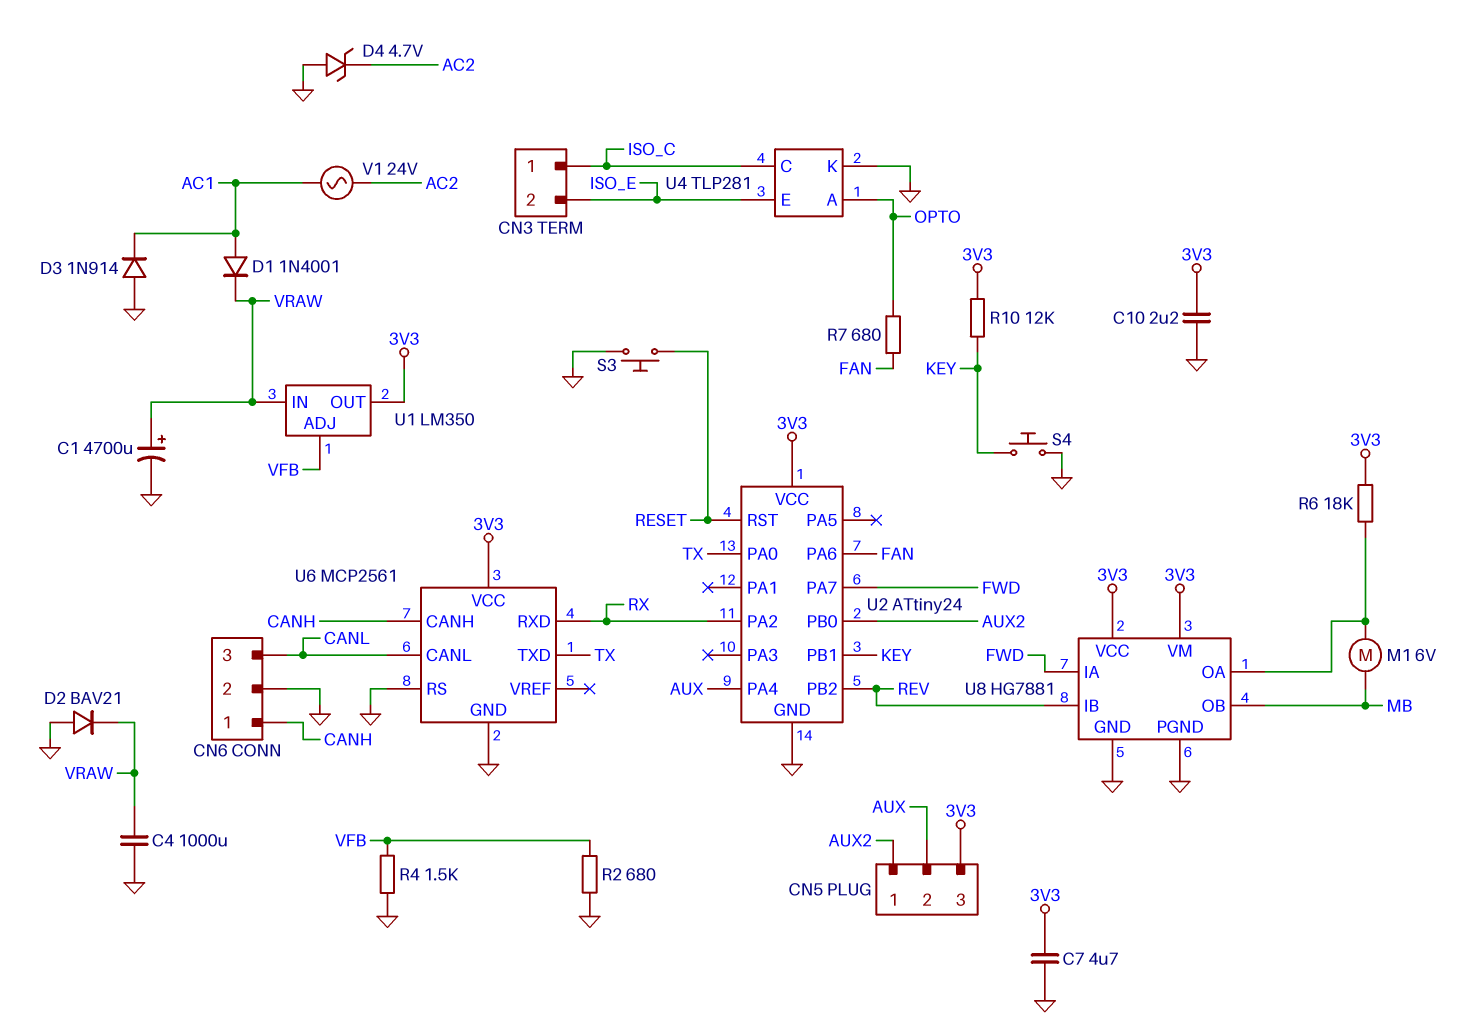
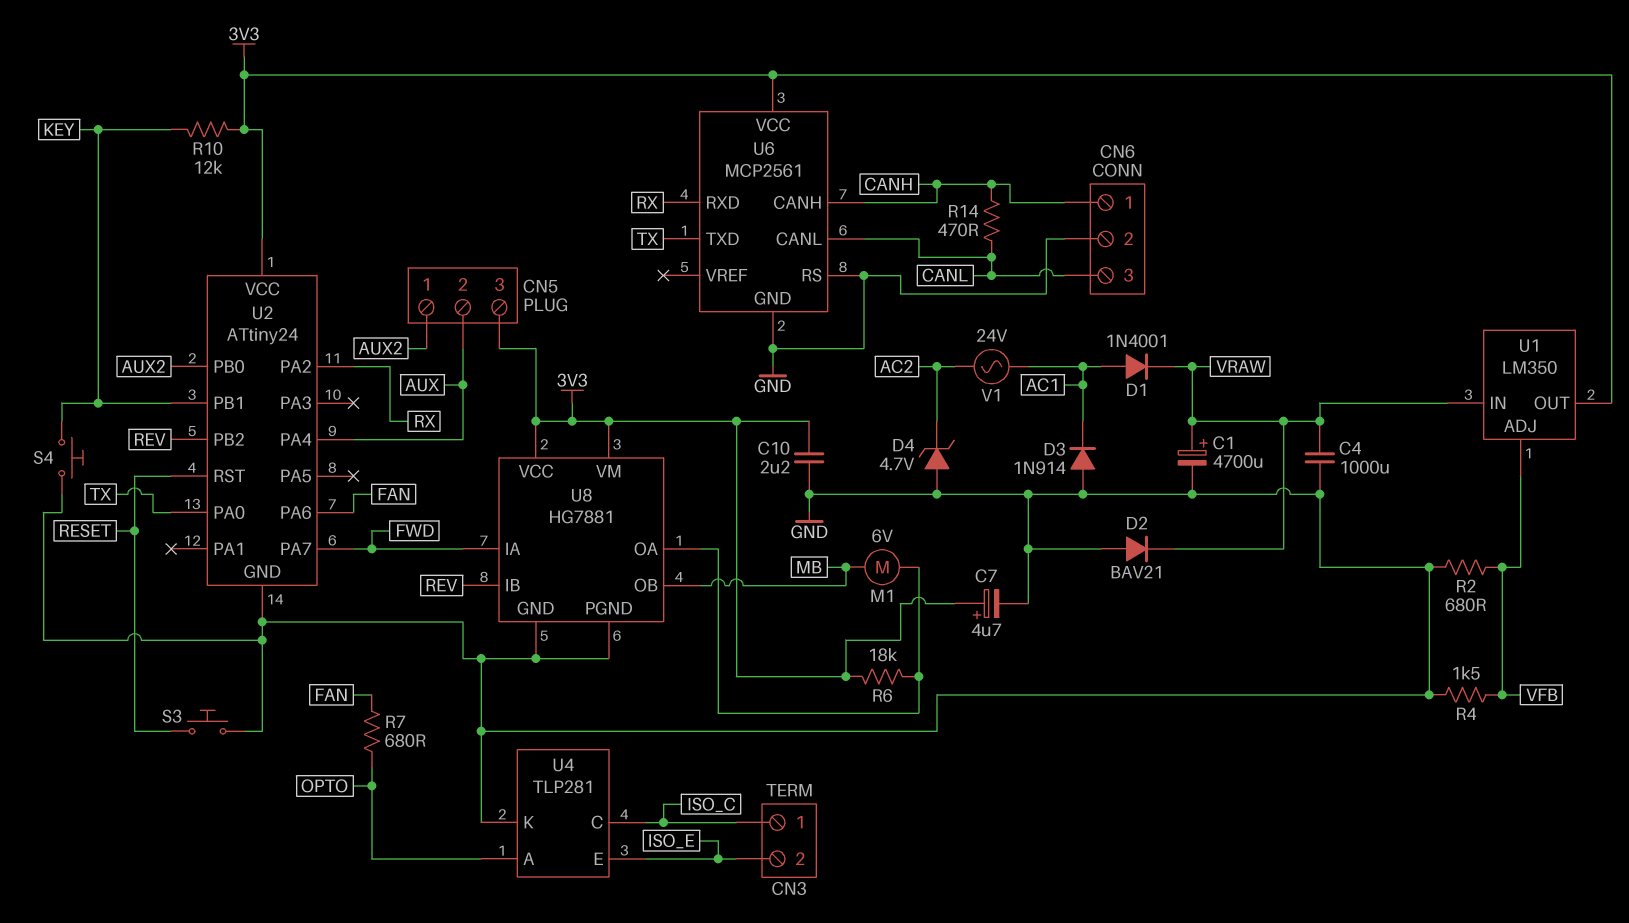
C7: 4.7uF (3V3, GND) -> 4.7uF (plus 3V3, minus GND)
R14: none -> 470 (CANH, CANL)

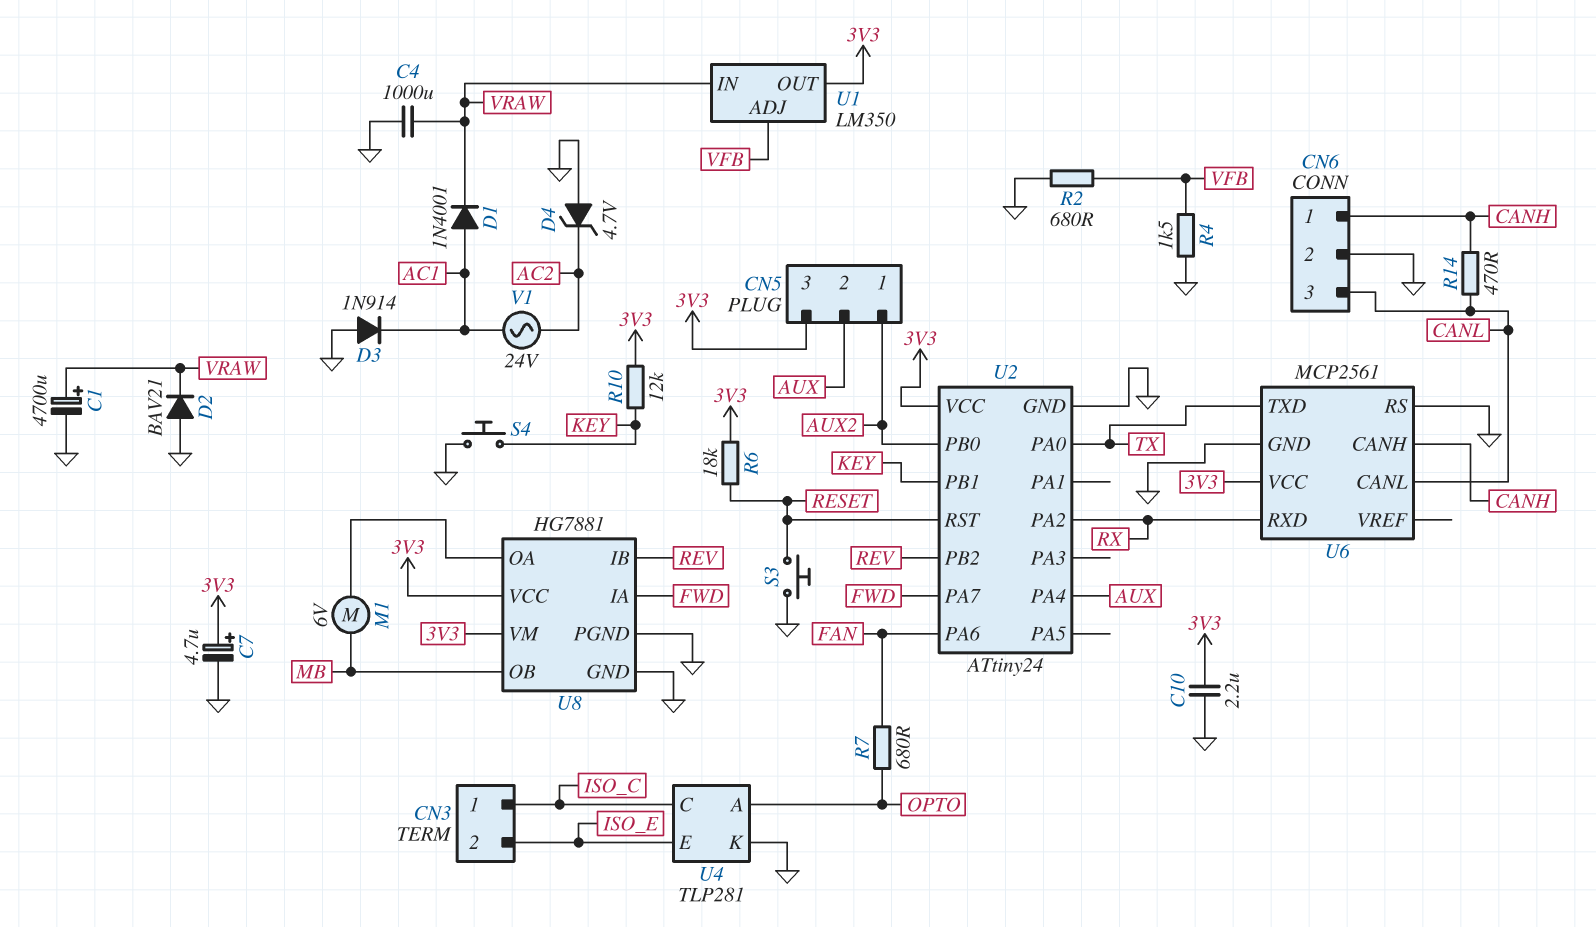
R6: 18k (3V3, U8/OA) -> 18k (3V3, RESET)

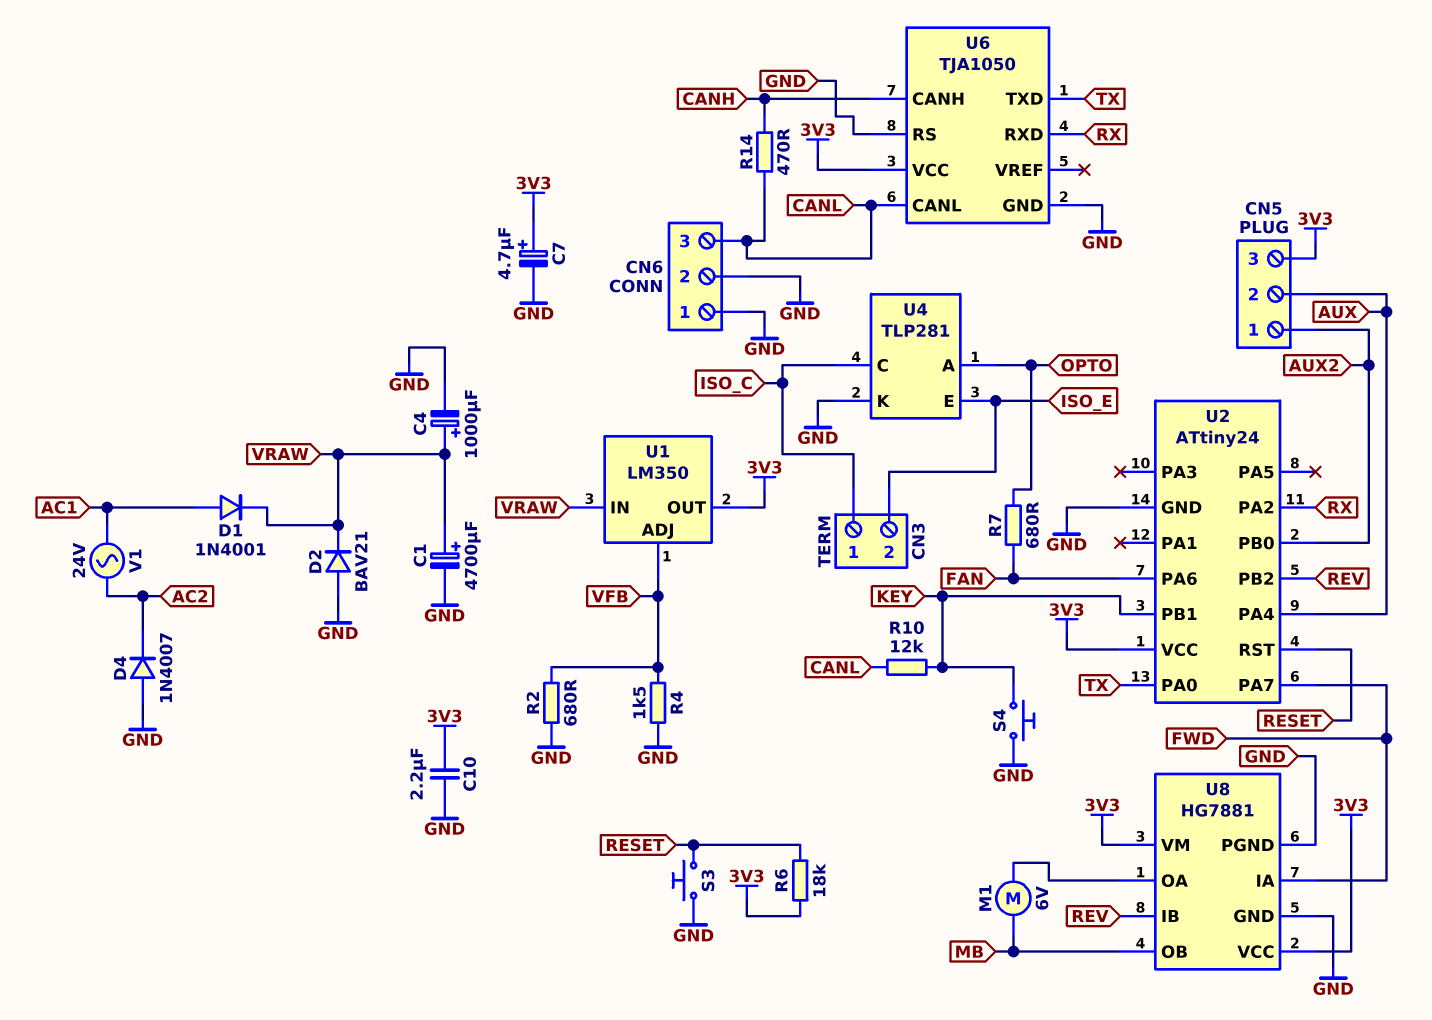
C4: 1000uF (GND, VRAW) -> 1000uF (plus VRAW, minus GND)
CN6 pin 1: CANH -> GND
D3: diode 1N914 (A GND, K AC1) -> none
D4: zener 4.7V (A GND, K AC2) -> diode 1N4007 (A GND, K AC2)
R10: 12k (3V3, KEY) -> 12k (CANL, KEY)
U6: MCP2561 -> TJA1050

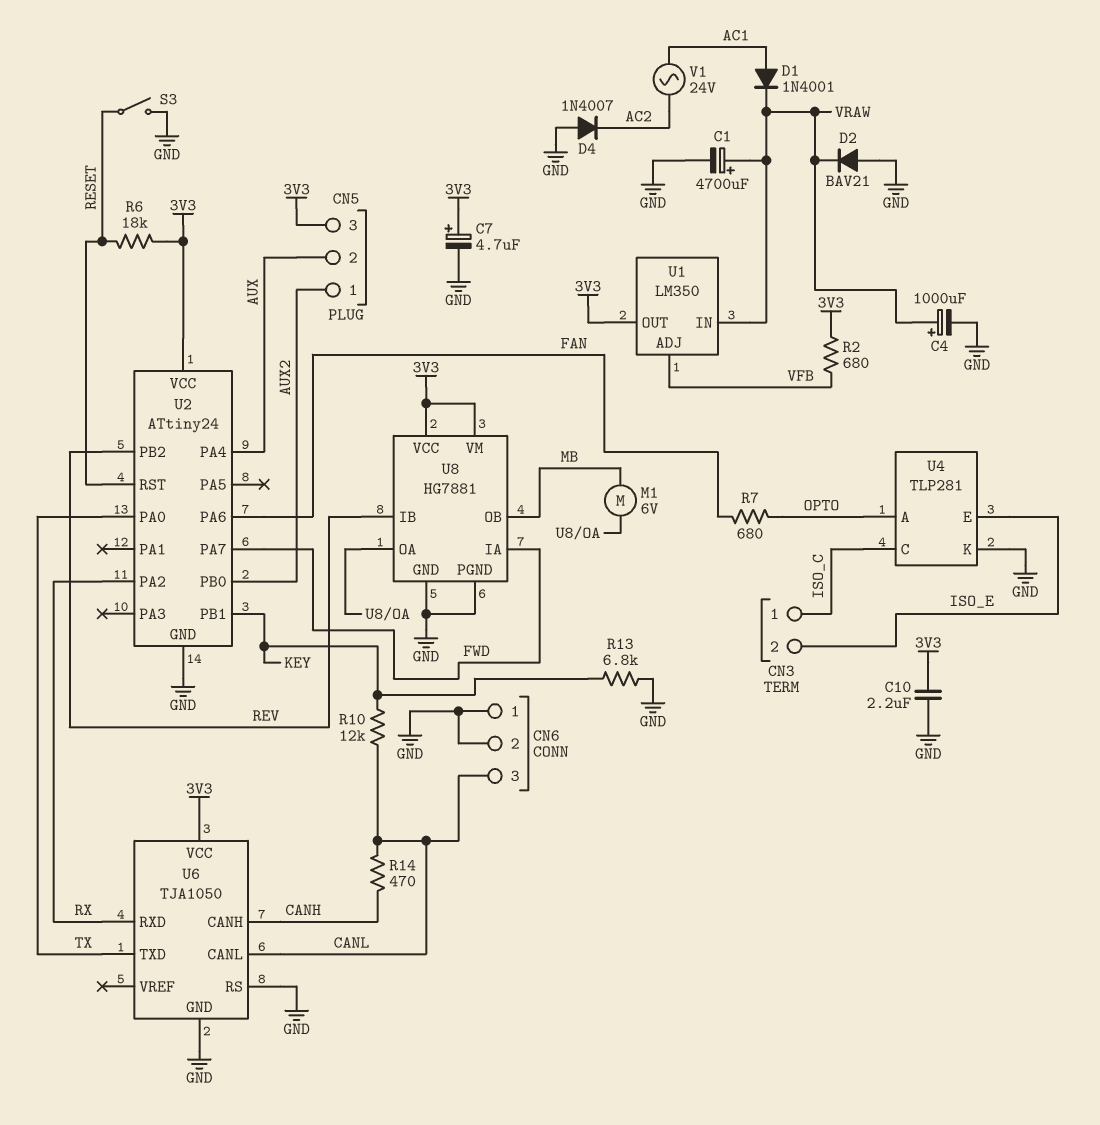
R2: 680 (GND, VFB) -> 680 (3V3, VFB)
R4: 1.5k (GND, VFB) -> none
R13: none -> 6.8k (GND, KEY)
S3: button (GND, RESET) -> switch (GND, RESET)
S4: button (GND, KEY) -> none

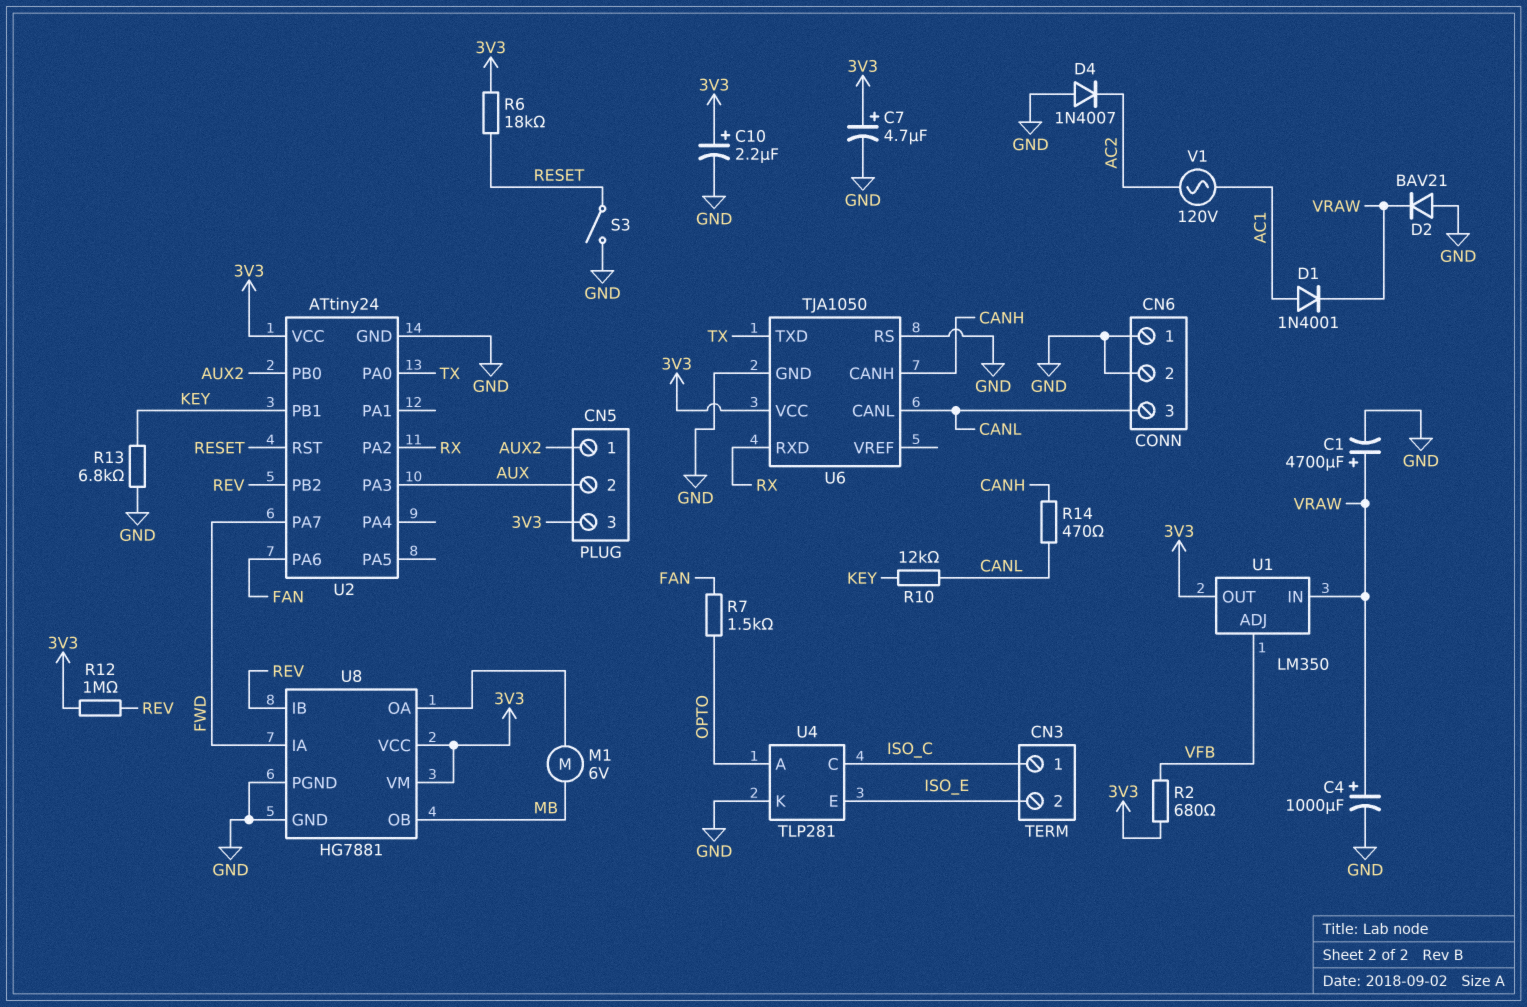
C10: 2.2uF (3V3, GND) -> 2.2uF (plus 3V3, minus GND)
R7: 680 (FAN, OPTO) -> 1.5k (FAN, OPTO)
R12: none -> 1M (3V3, REV)
U2 pin PA3: none -> AUX
U2 pin PA4: AUX -> none
V1: AC 24V (AC1, AC2) -> AC 120V (AC1, AC2)

